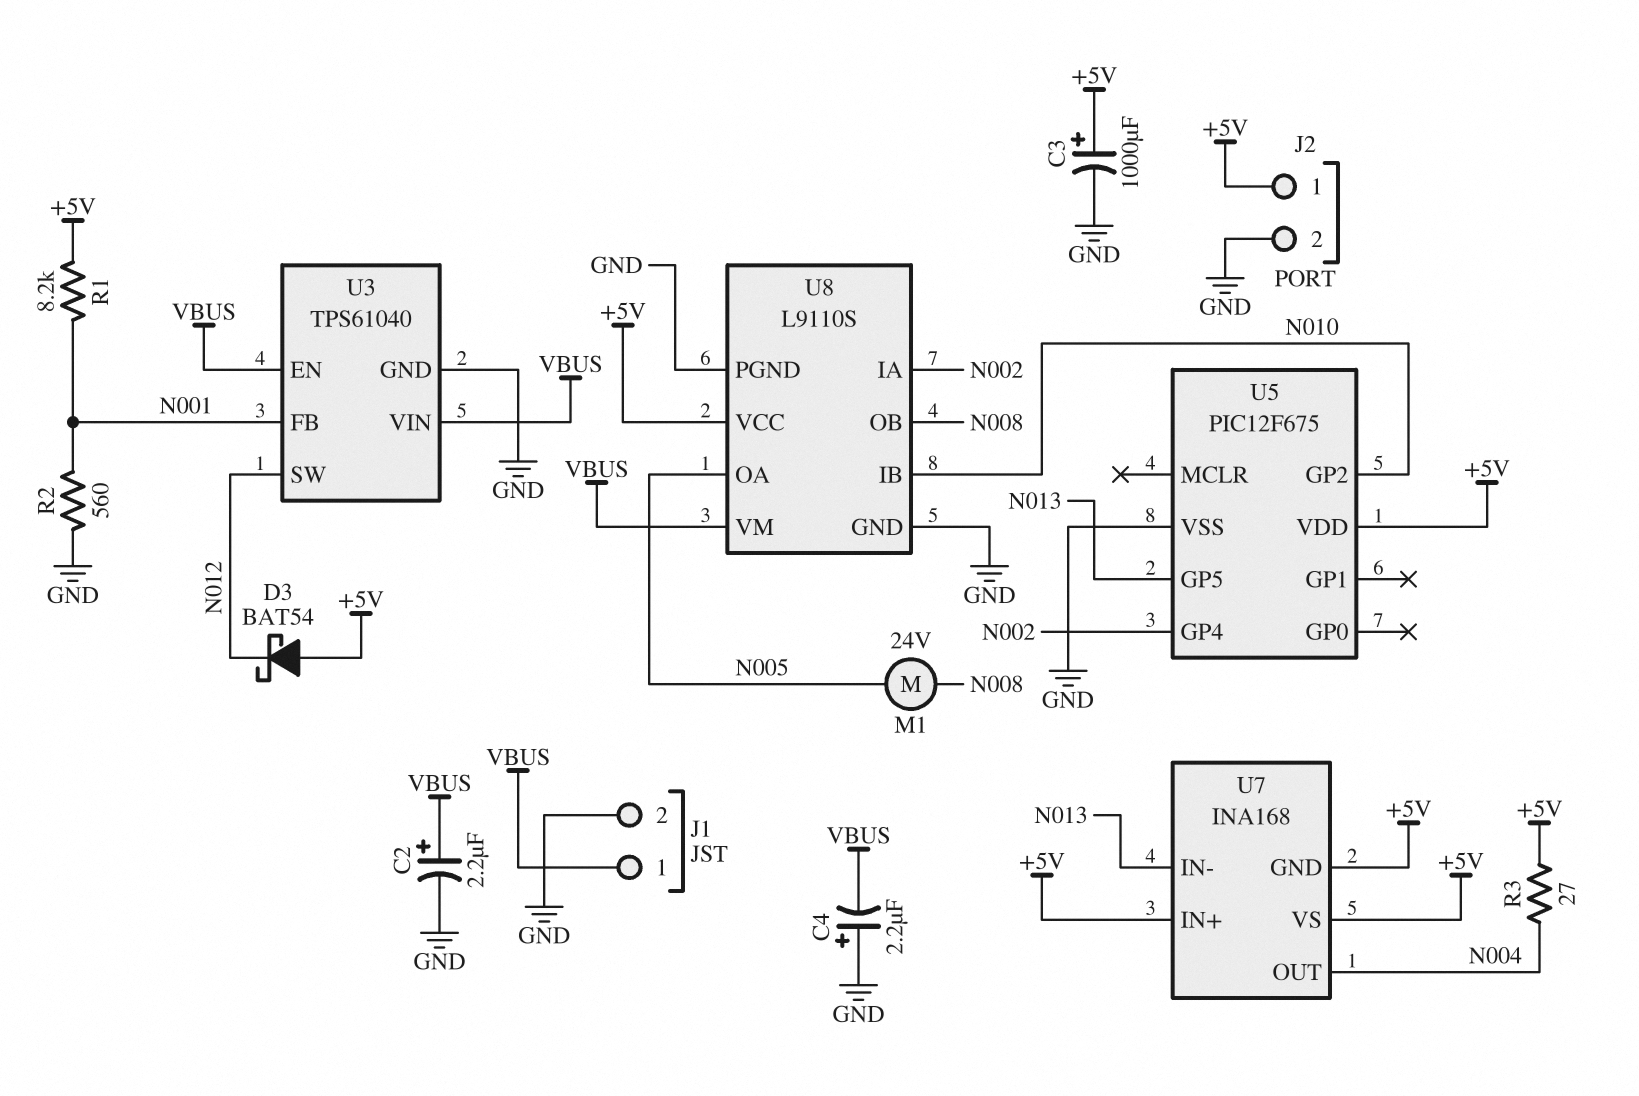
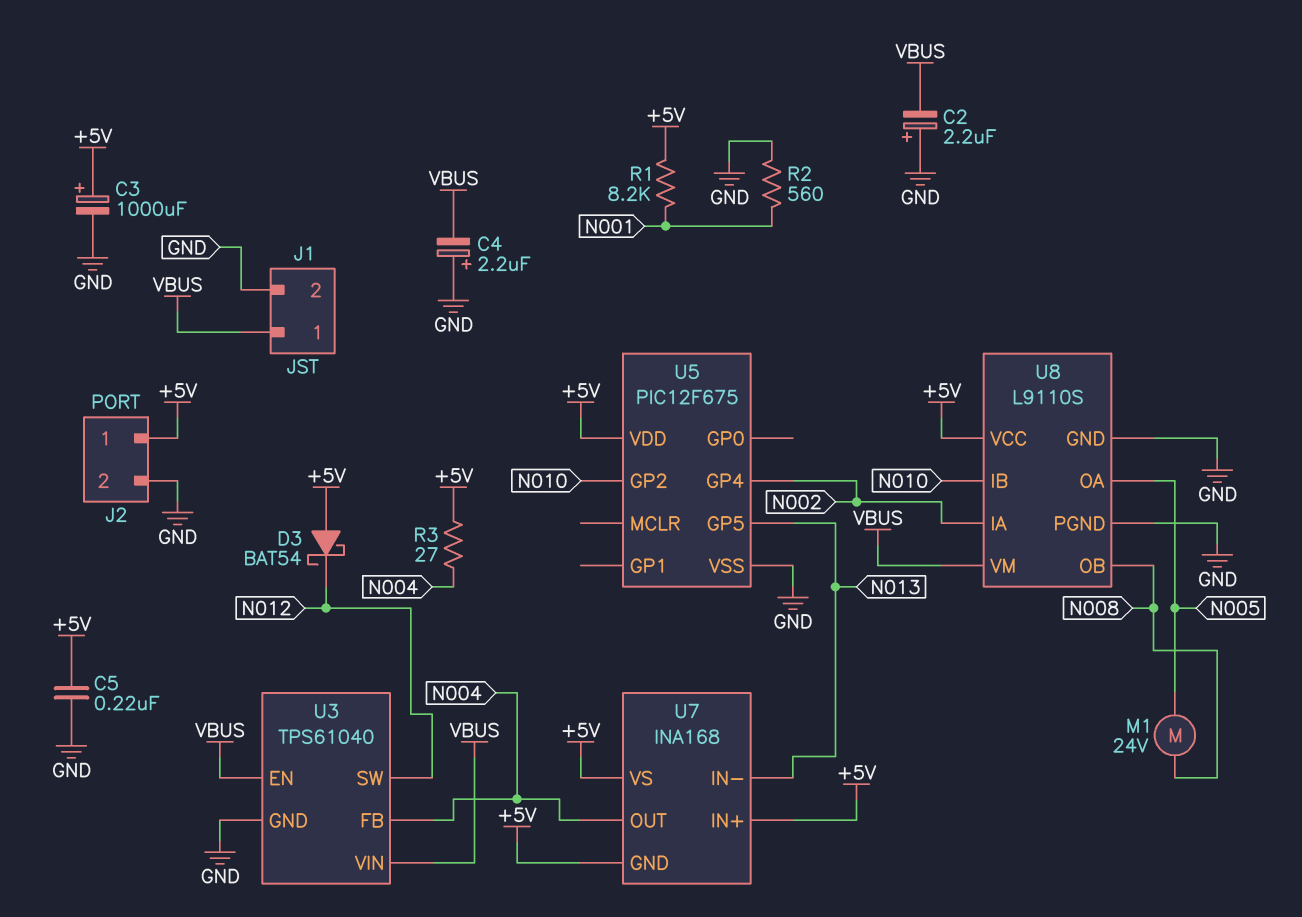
C2: 2.2uF (plus VBUS, minus GND) -> 2.2uF (plus GND, minus VBUS)
C5: none -> 220nF (+5V, GND)
U3 pin FB: N001 -> N004

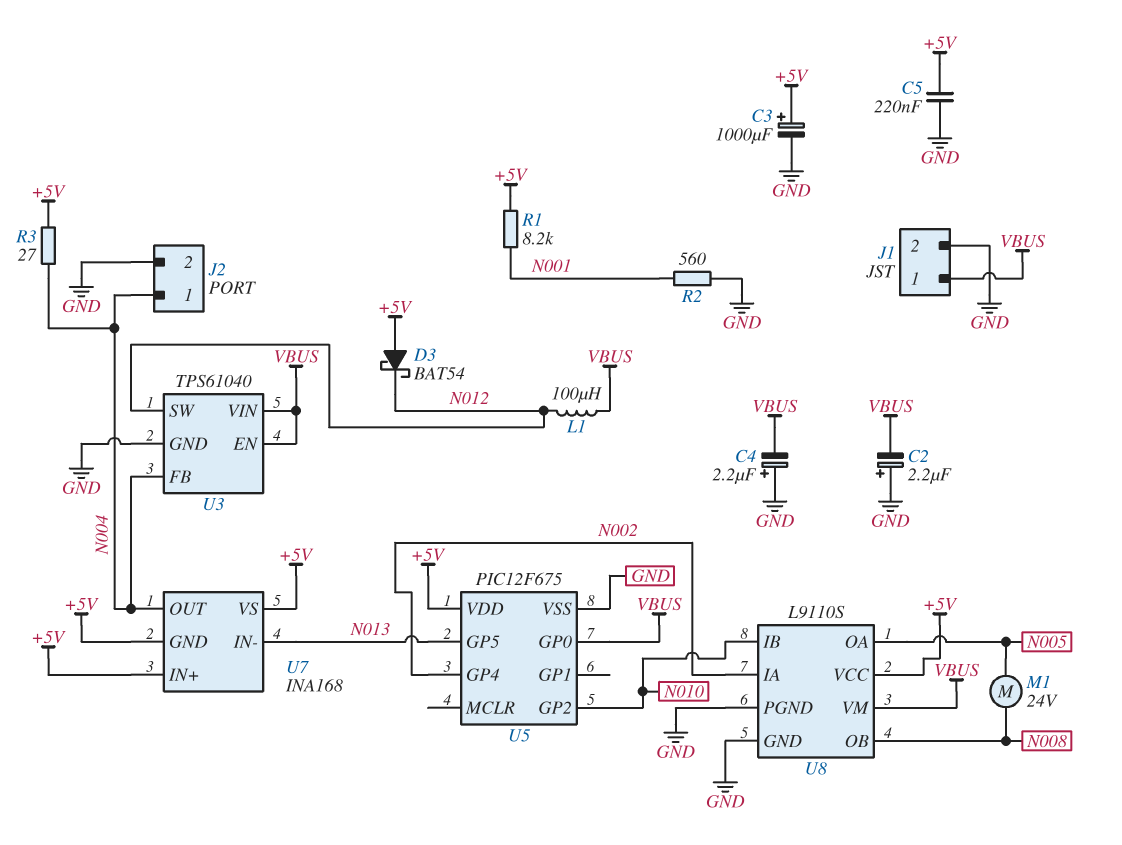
J2 pin 1: +5V -> N004
L1: none -> 100uH (N012, VBUS)
U5 pin GP0: none -> VBUS

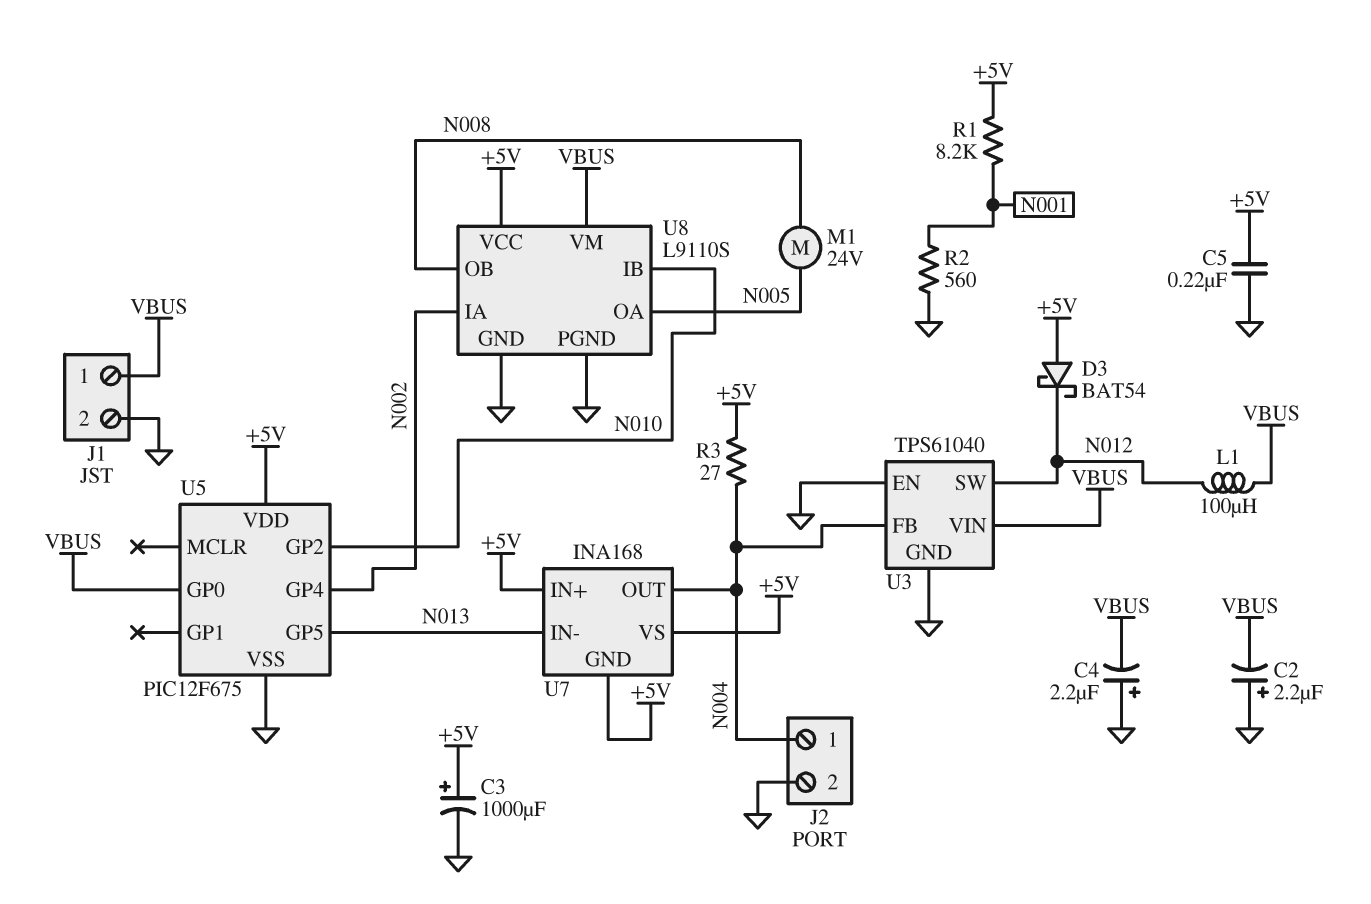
U3 pin EN: VBUS -> GND

